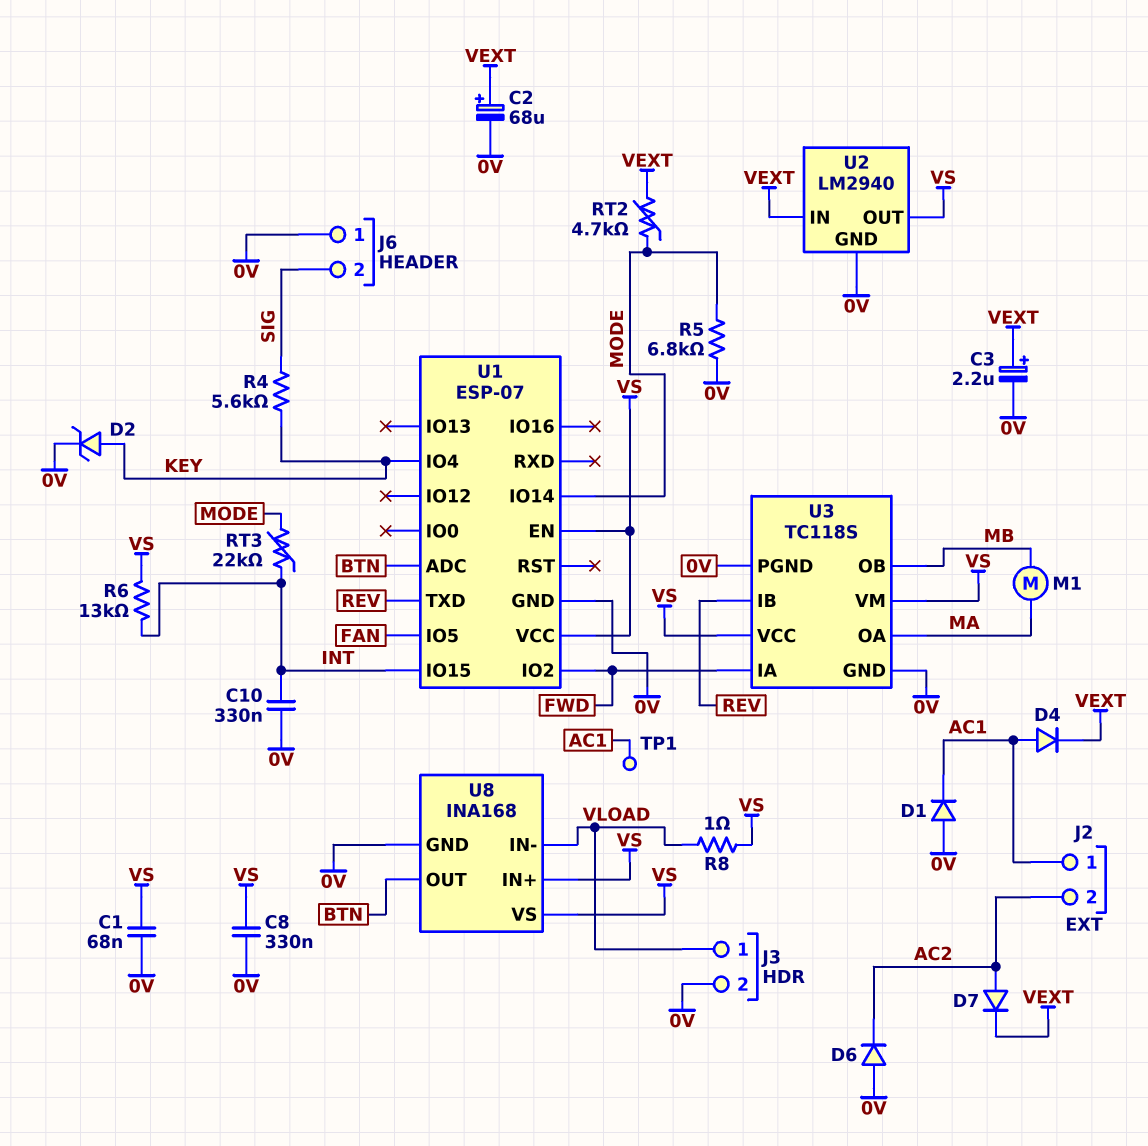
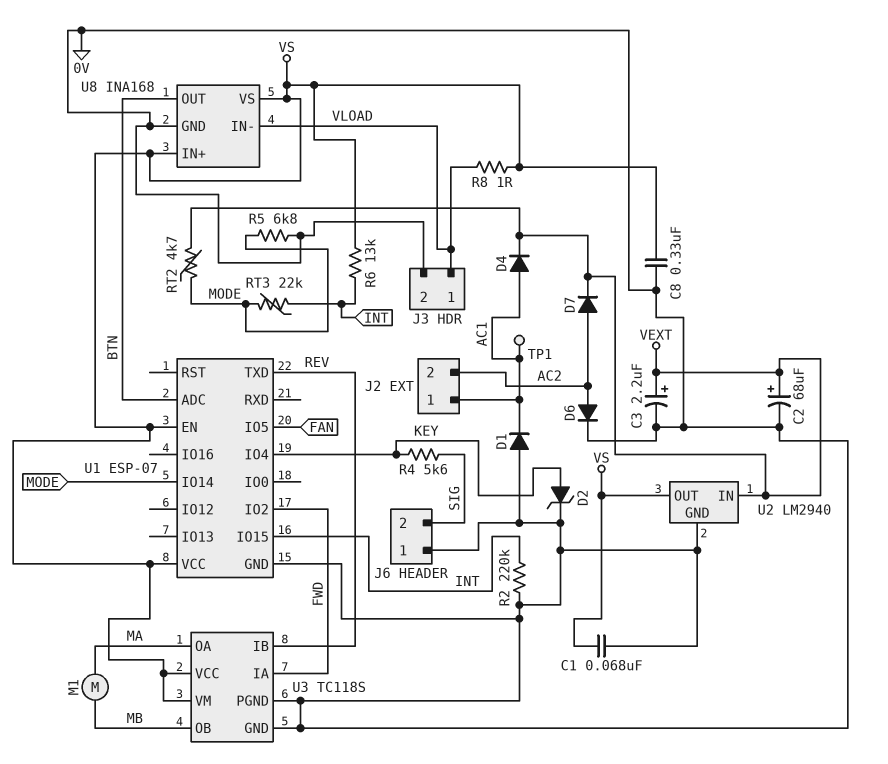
C10: 330nF (0V, INT) -> none
D6: diode (A 0V, K AC2) -> diode (A AC2, K 0V)
R2: none -> 220k (0V, INT)

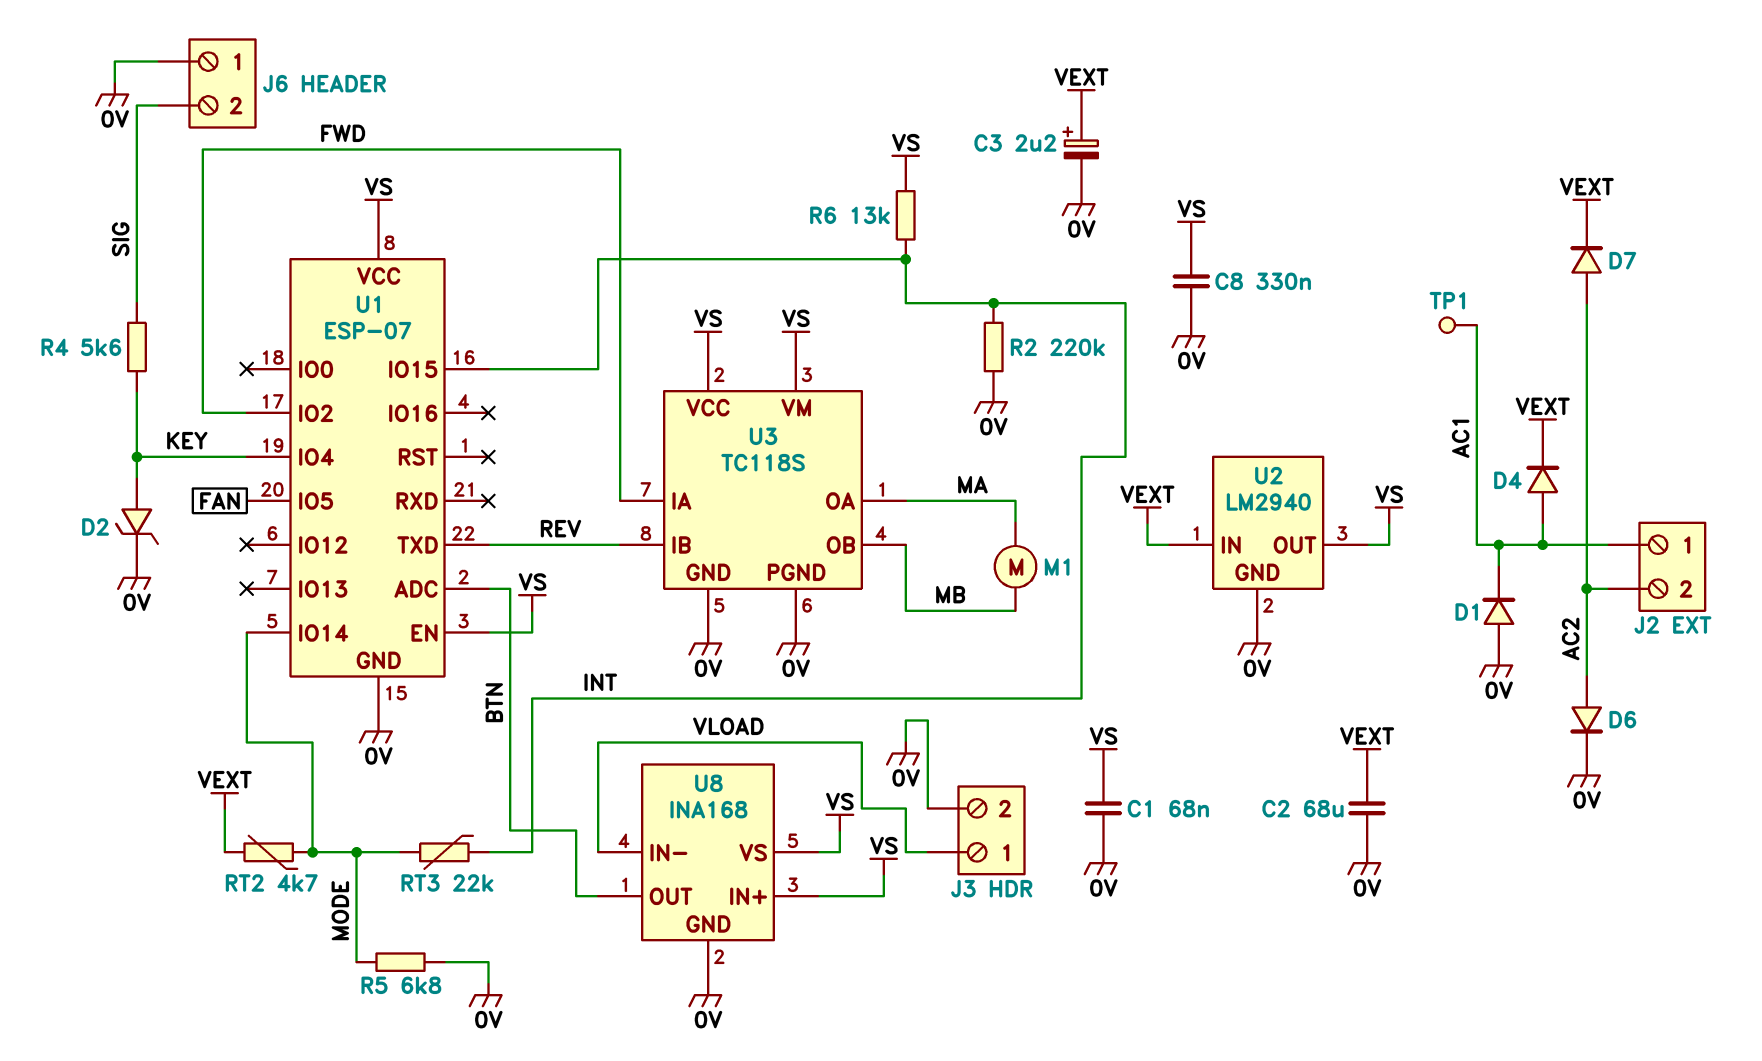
C2: 68uF (plus VEXT, minus 0V) -> 68uF (0V, VEXT)
R8: 1 (VLOAD, VS) -> none

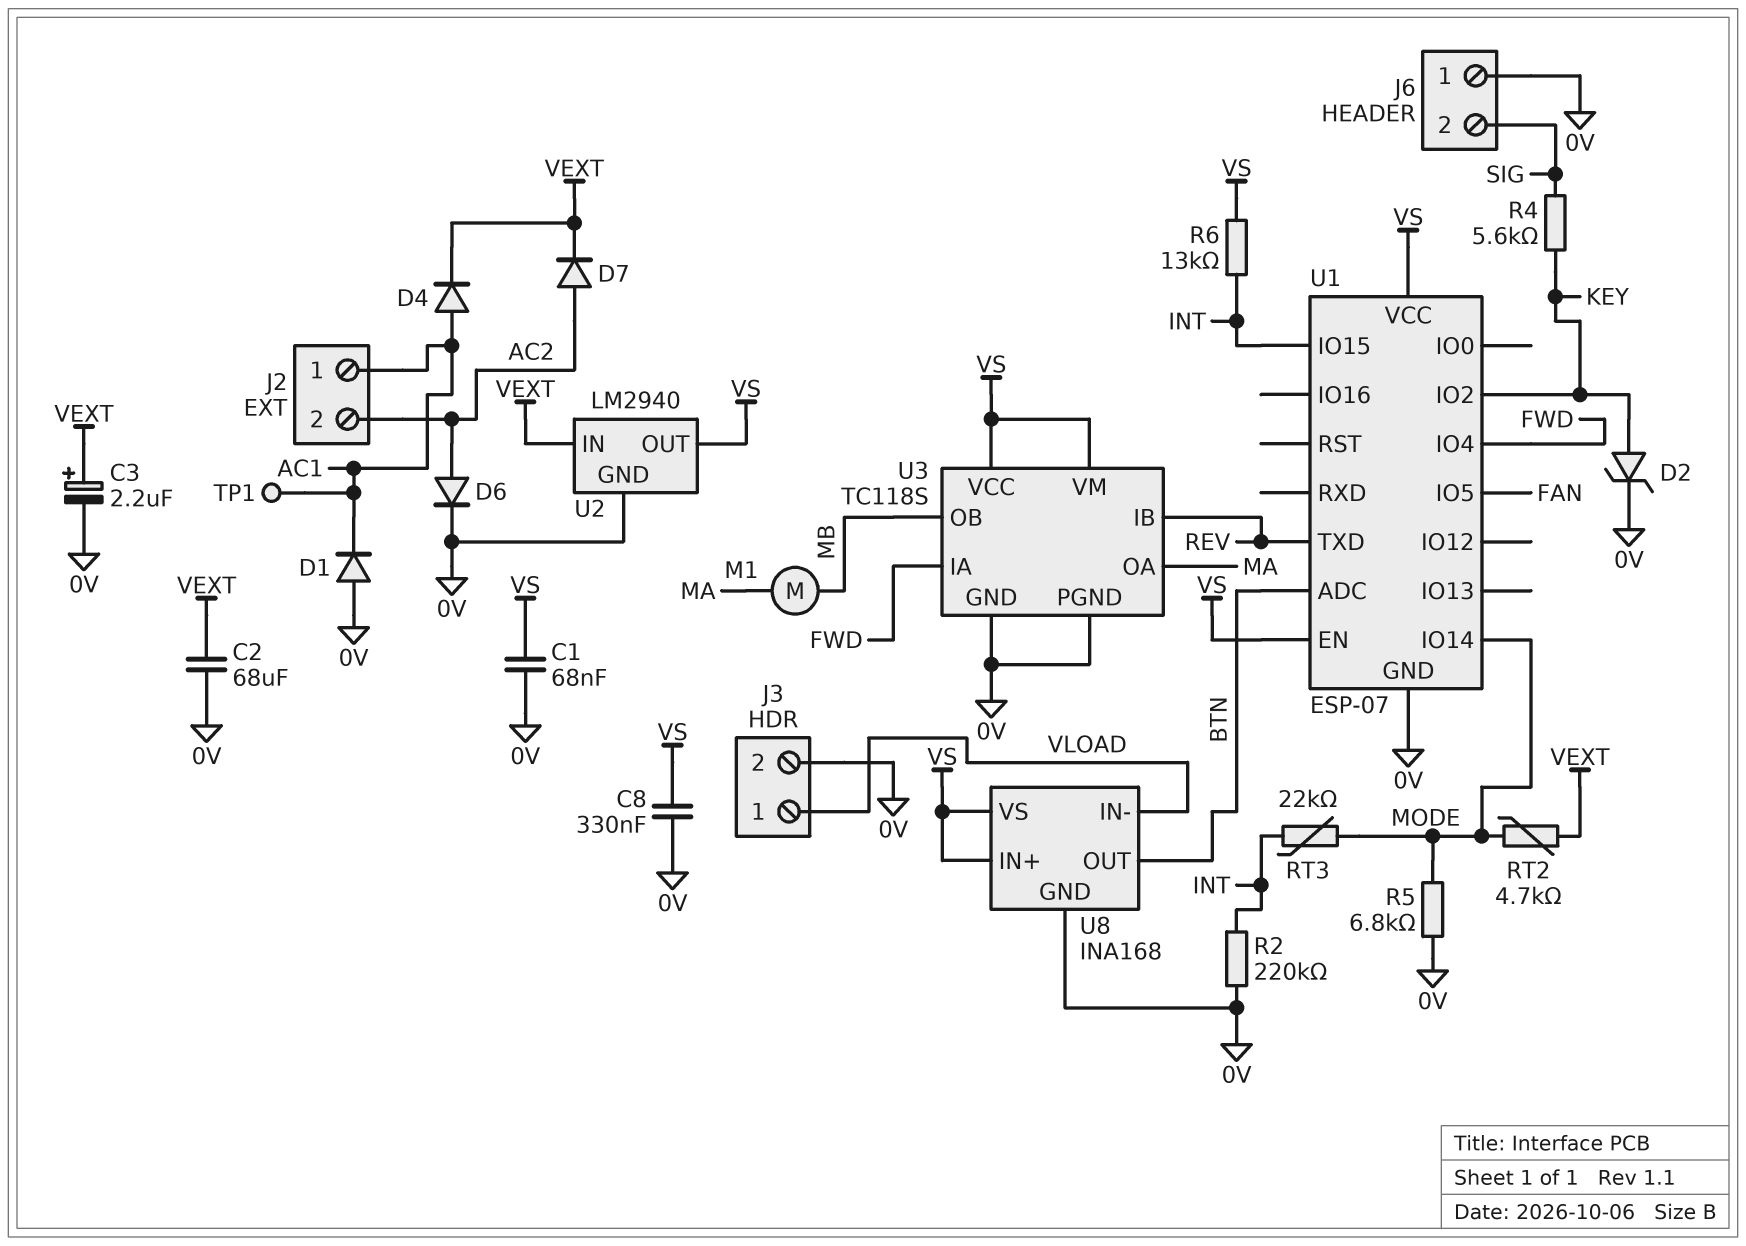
U1 pin IO2: FWD -> KEY
U1 pin IO4: KEY -> FWD

